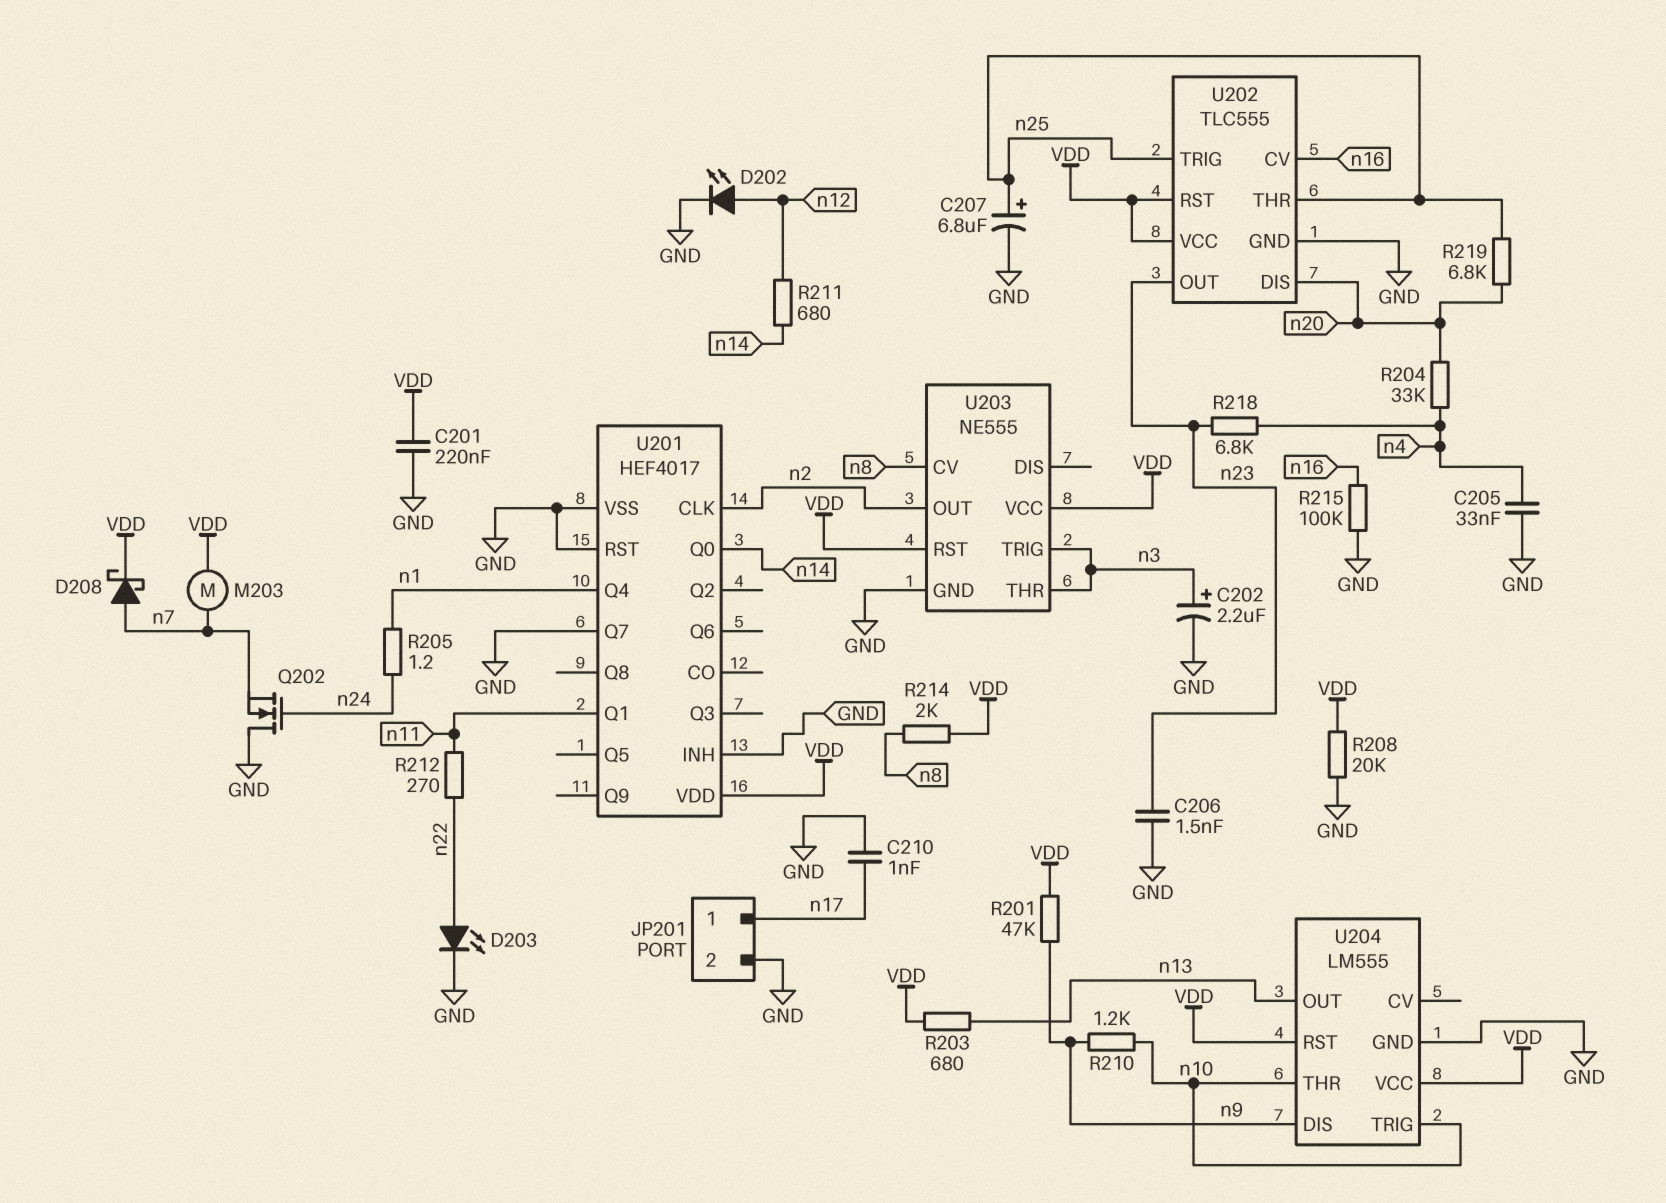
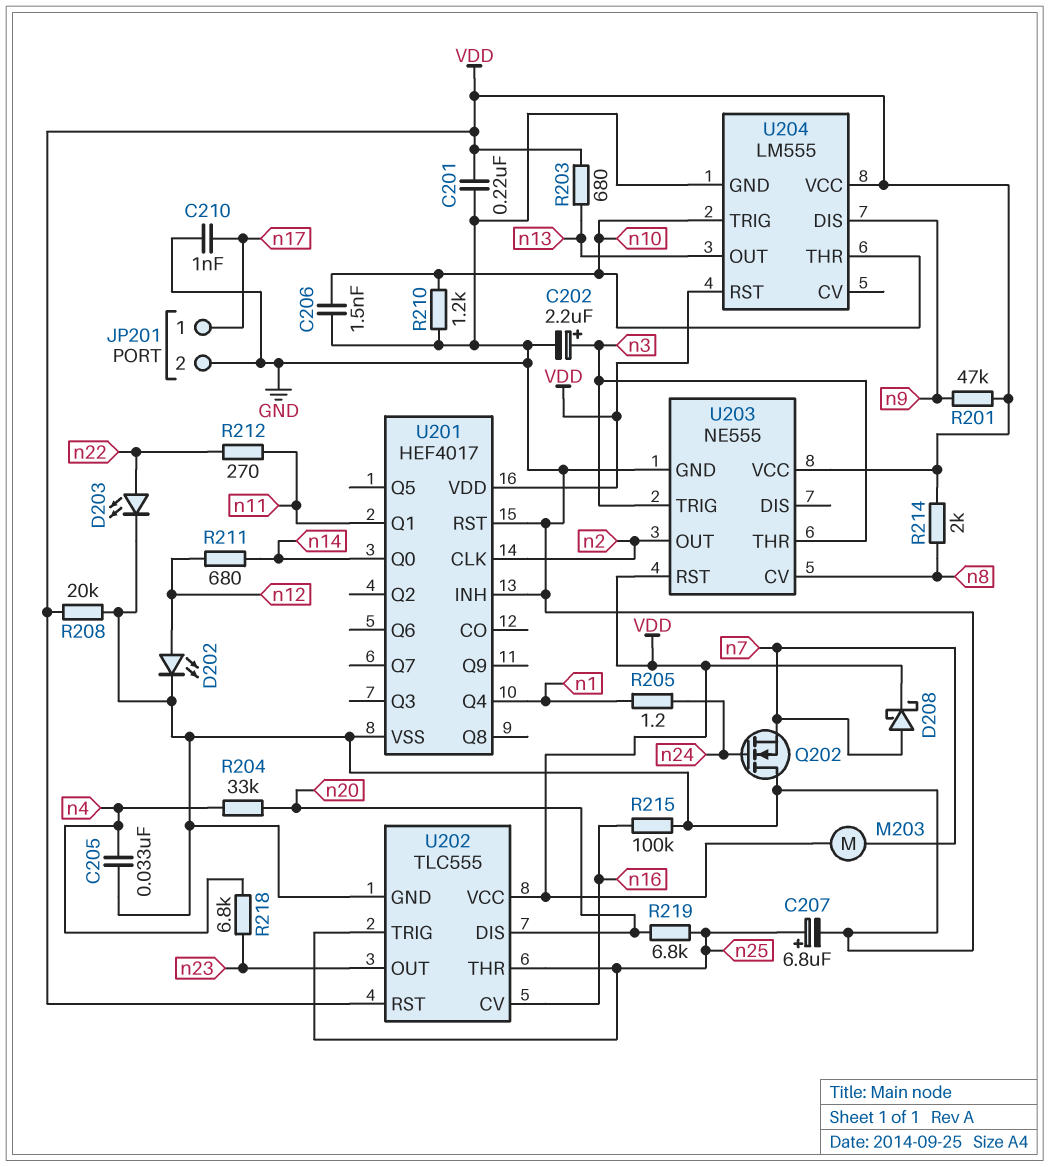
C206: 1.5nF (GND, n23) -> 1.5nF (GND, n10)
R210: 1.2k (n9, n10) -> 1.2k (GND, n10)
U201 pin Q7: GND -> none

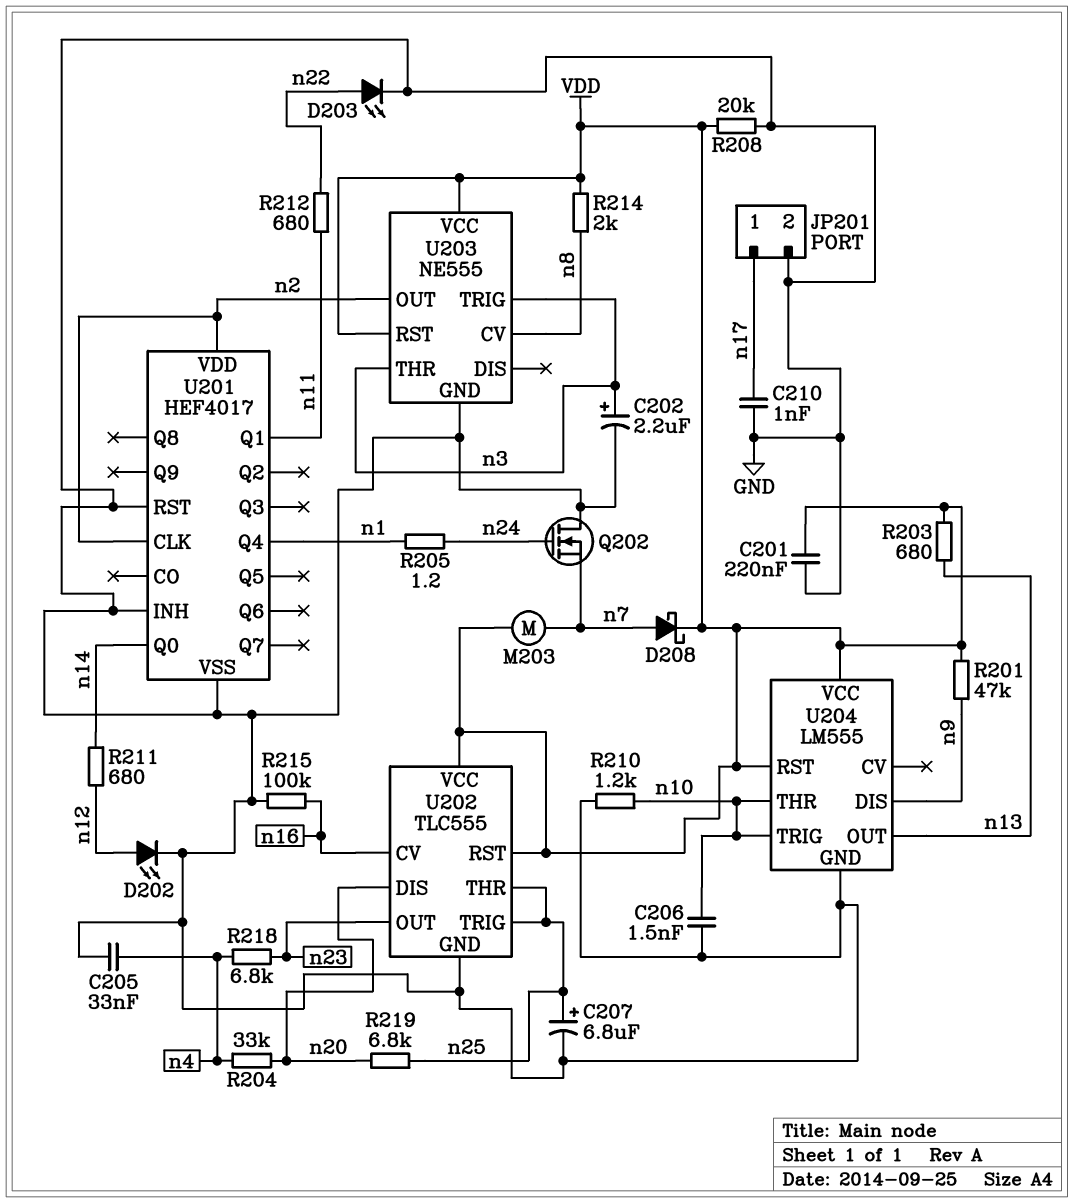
R212: 270 (n11, n22) -> 680 (n11, n22)
U201 pin VDD: VDD -> n2

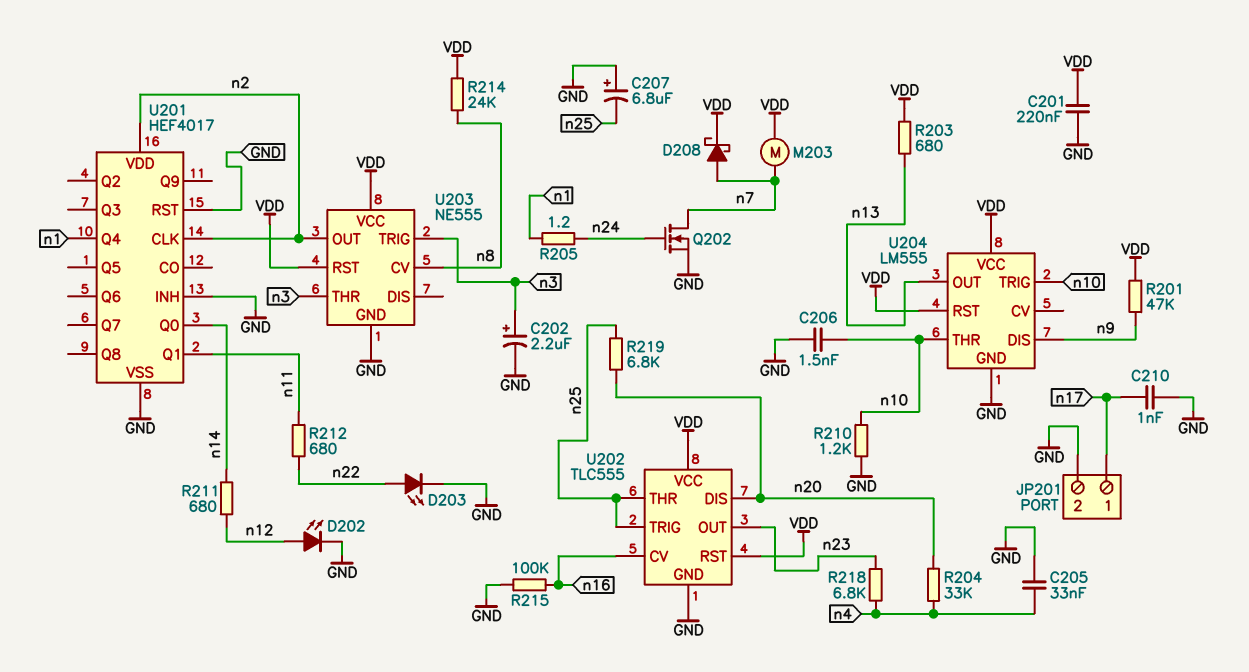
C207: 6.8uF (plus n25, minus GND) -> 6.8uF (plus GND, minus n25)
Q202: NMOS (G n24, D GND, S n7) -> NMOS (G n24, D n7, S GND)
R208: 20k (GND, VDD) -> none
R214: 2k (VDD, n8) -> 24k (VDD, n8)

